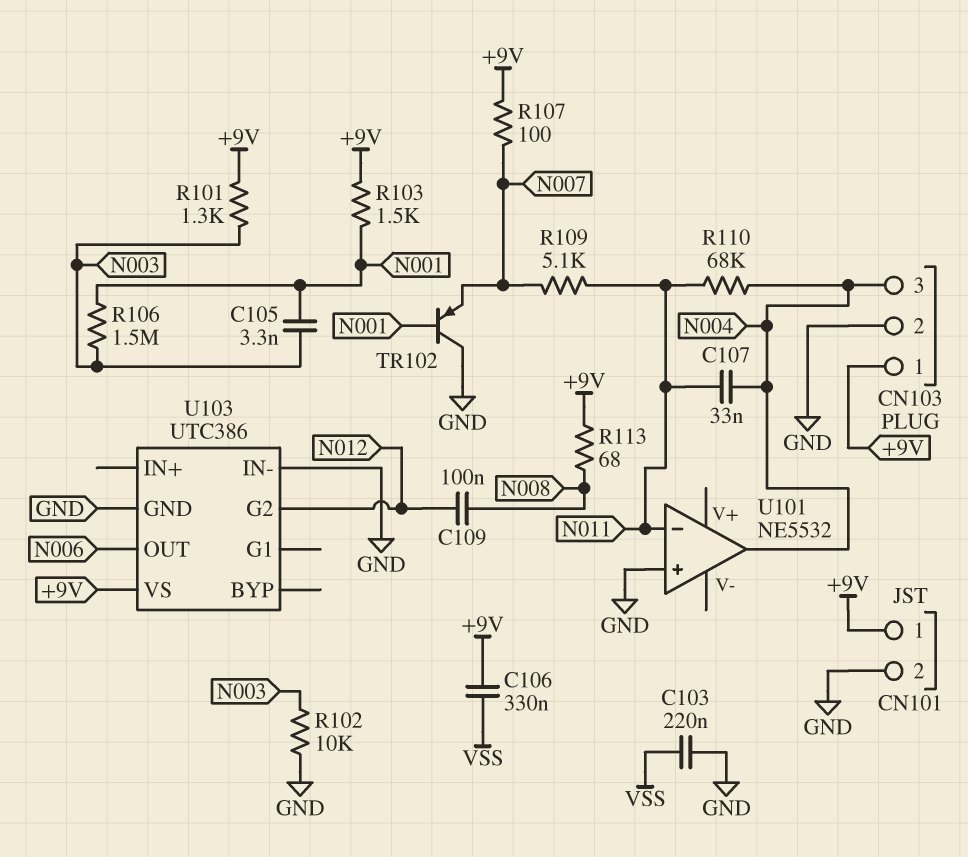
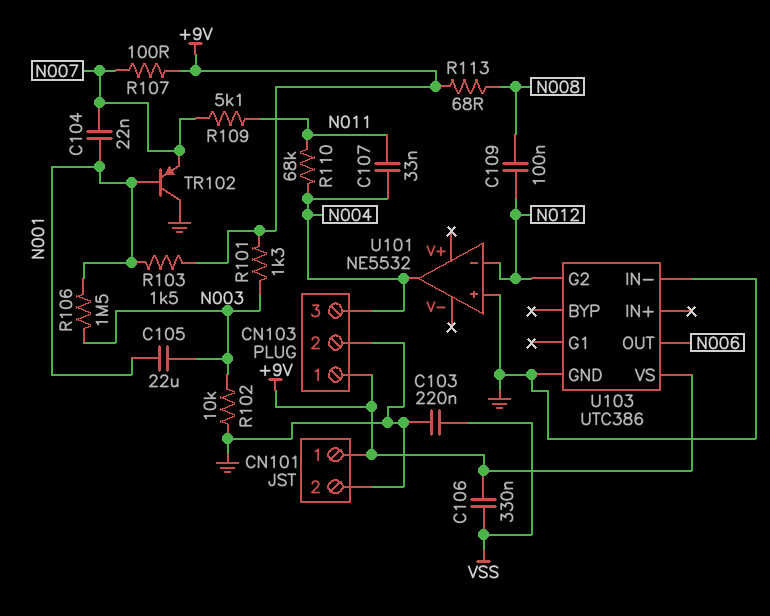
C104: none -> 22nF (N001, N007)
C105: 3.3nF (N001, N003) -> 22uF (N001, N003)
U101 pin in-: N011 -> N012

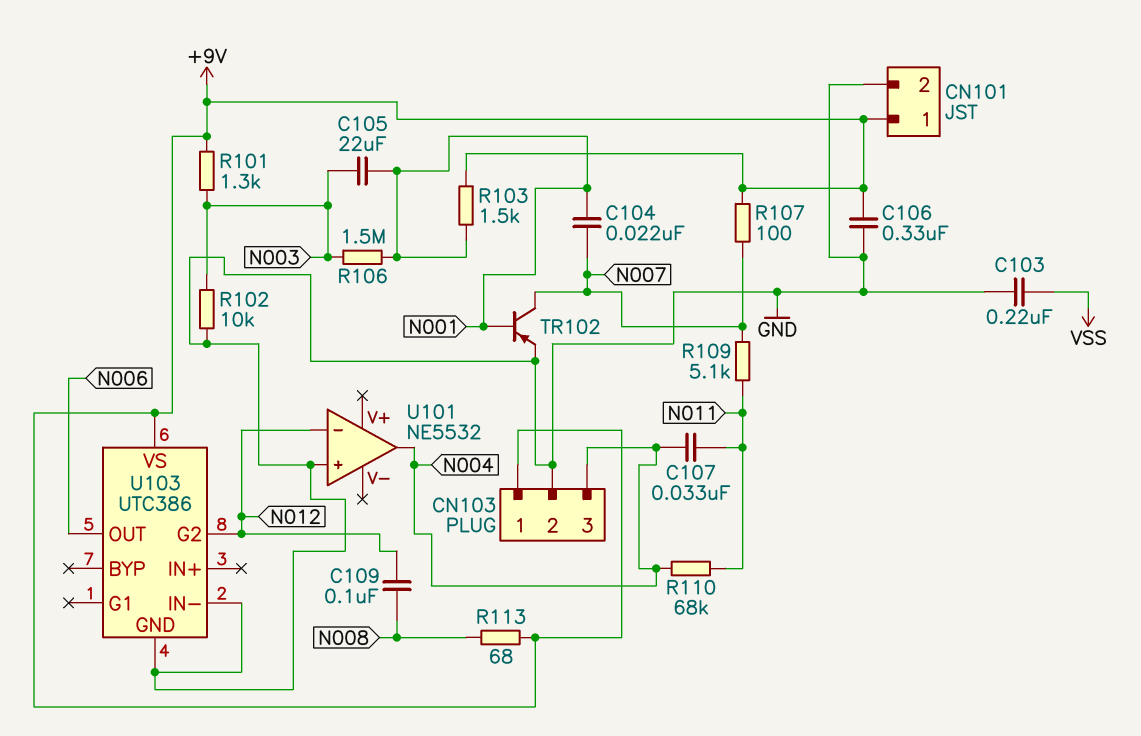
C106: 330nF (+9V, VSS) -> 330nF (+9V, GND)
TR102: PNP (B N001, C GND, E N007) -> PNP (B N001, C N007, E GND)

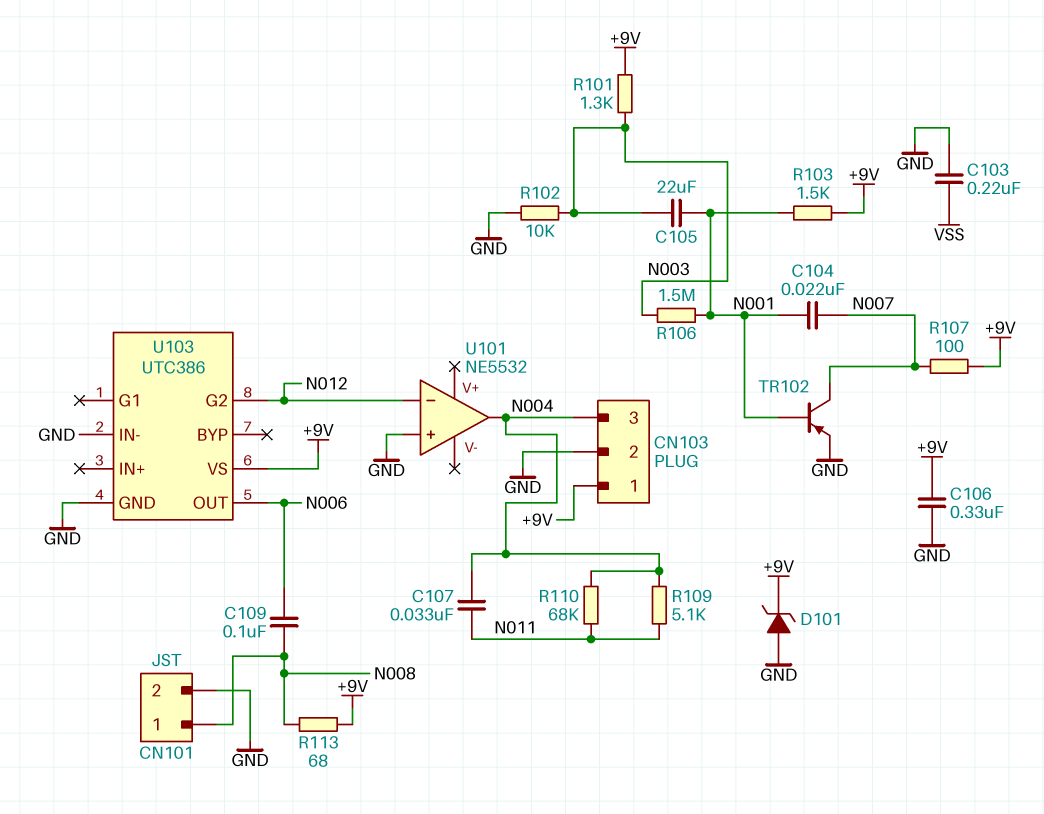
C109: 100nF (N008, N012) -> 100nF (N006, N008)
CN101 pin 1: +9V -> N008
D101: none -> zener (A GND, K +9V)
R109: 5.1k (N007, N011) -> 5.1k (N004, N011)

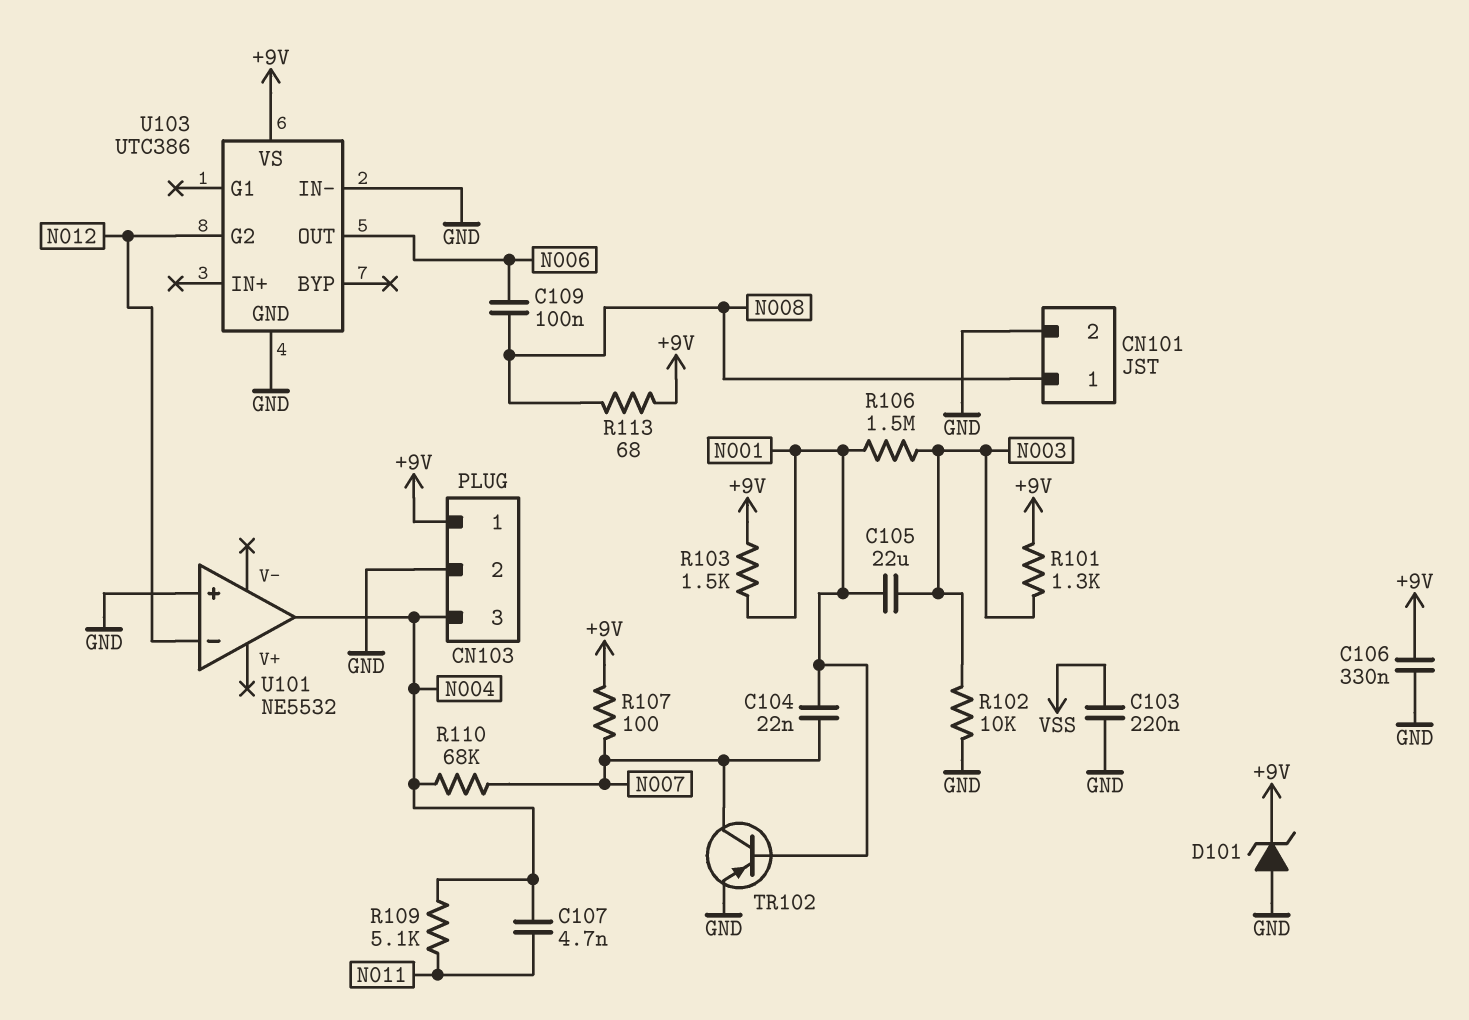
C107: 33nF (N004, N011) -> 4.7nF (N004, N011)
R110: 68k (N004, N011) -> 68k (N004, N007)

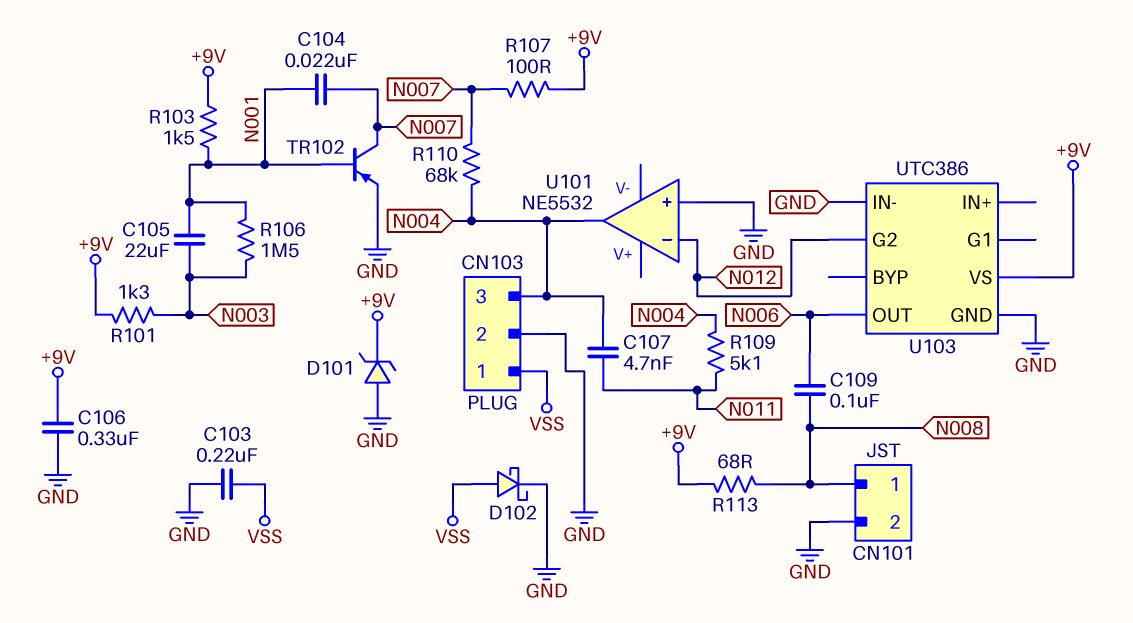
CN103 pin 1: +9V -> VSS
D102: none -> schottky (A VSS, K GND)
R102: 10k (GND, N003) -> none

